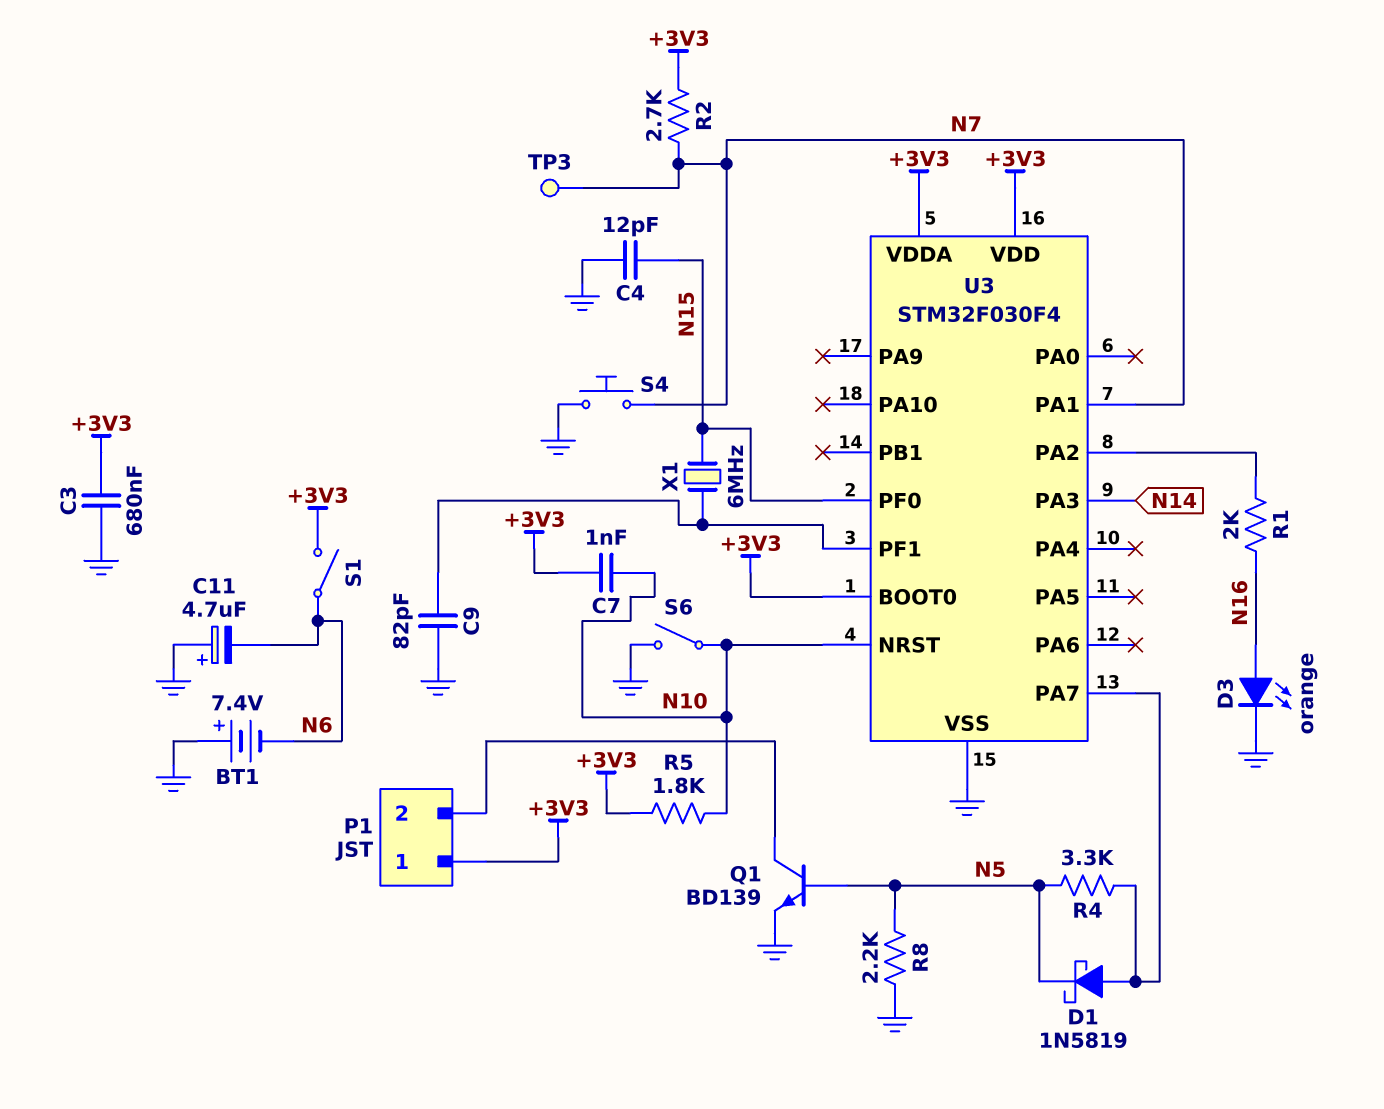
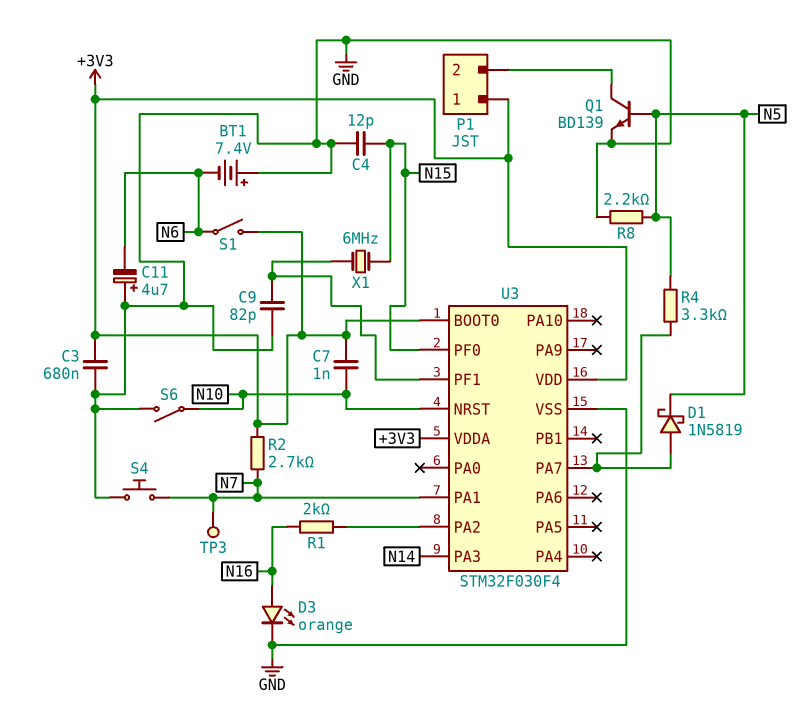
R5: 1.8k (+3V3, N10) -> none

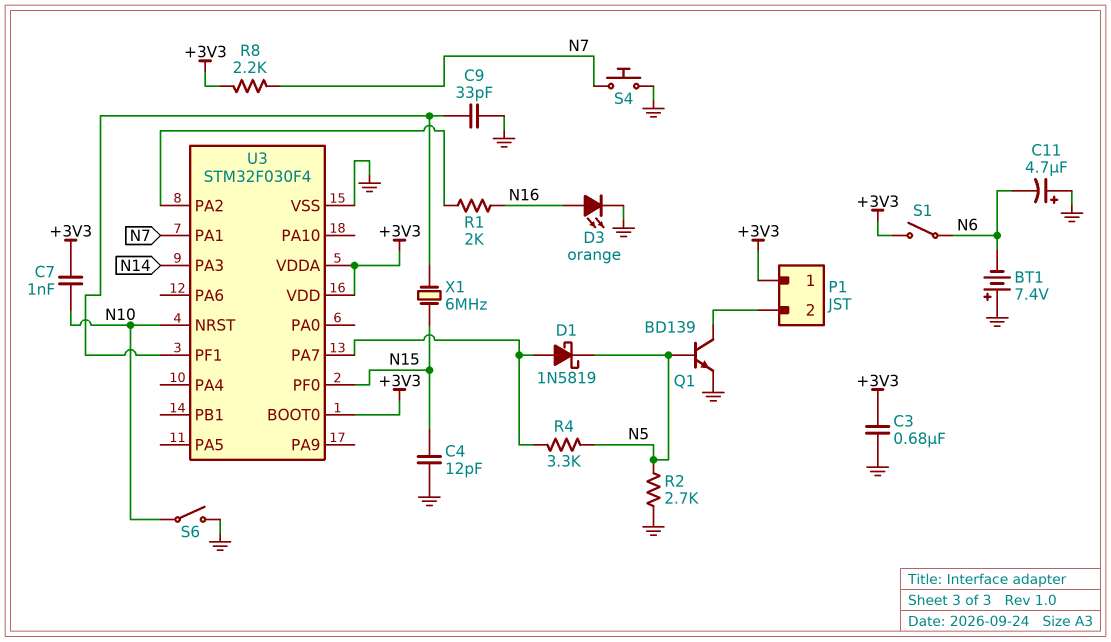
C9: 82pF (GND, U3/PF1) -> 33pF (GND, U3/PF1)
R2: 2.7k (+3V3, N7) -> 2.7k (GND, N5)
R8: 2.2k (GND, N5) -> 2.2k (+3V3, N7)
TP3: test point (N7) -> none

